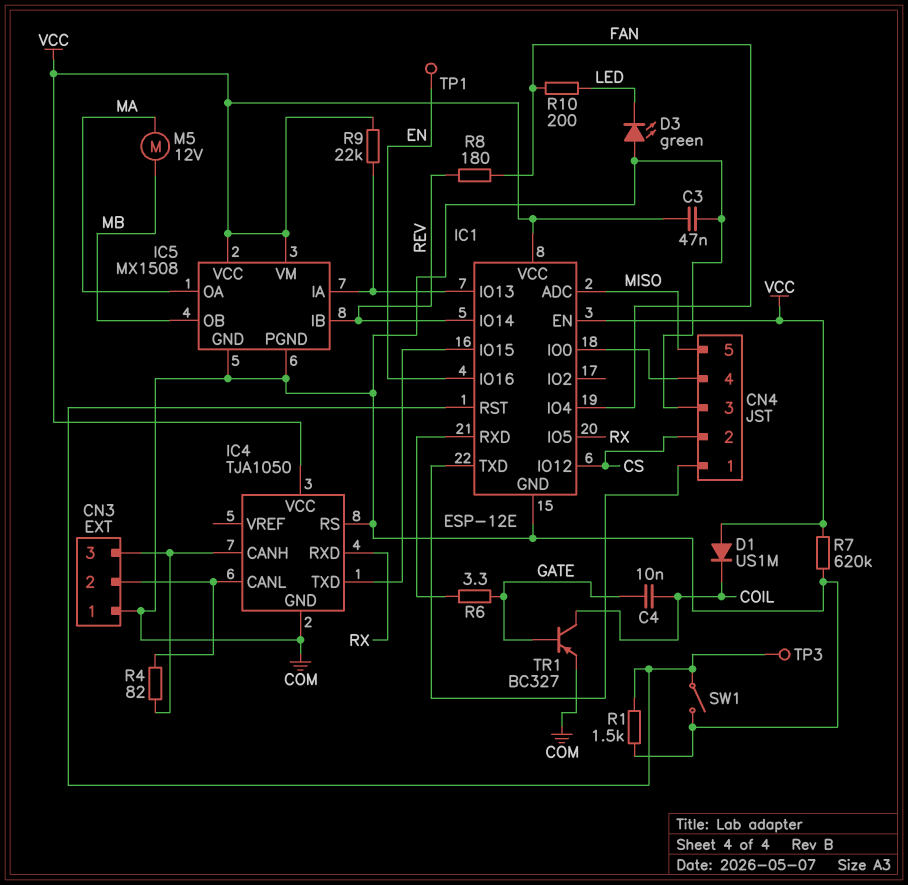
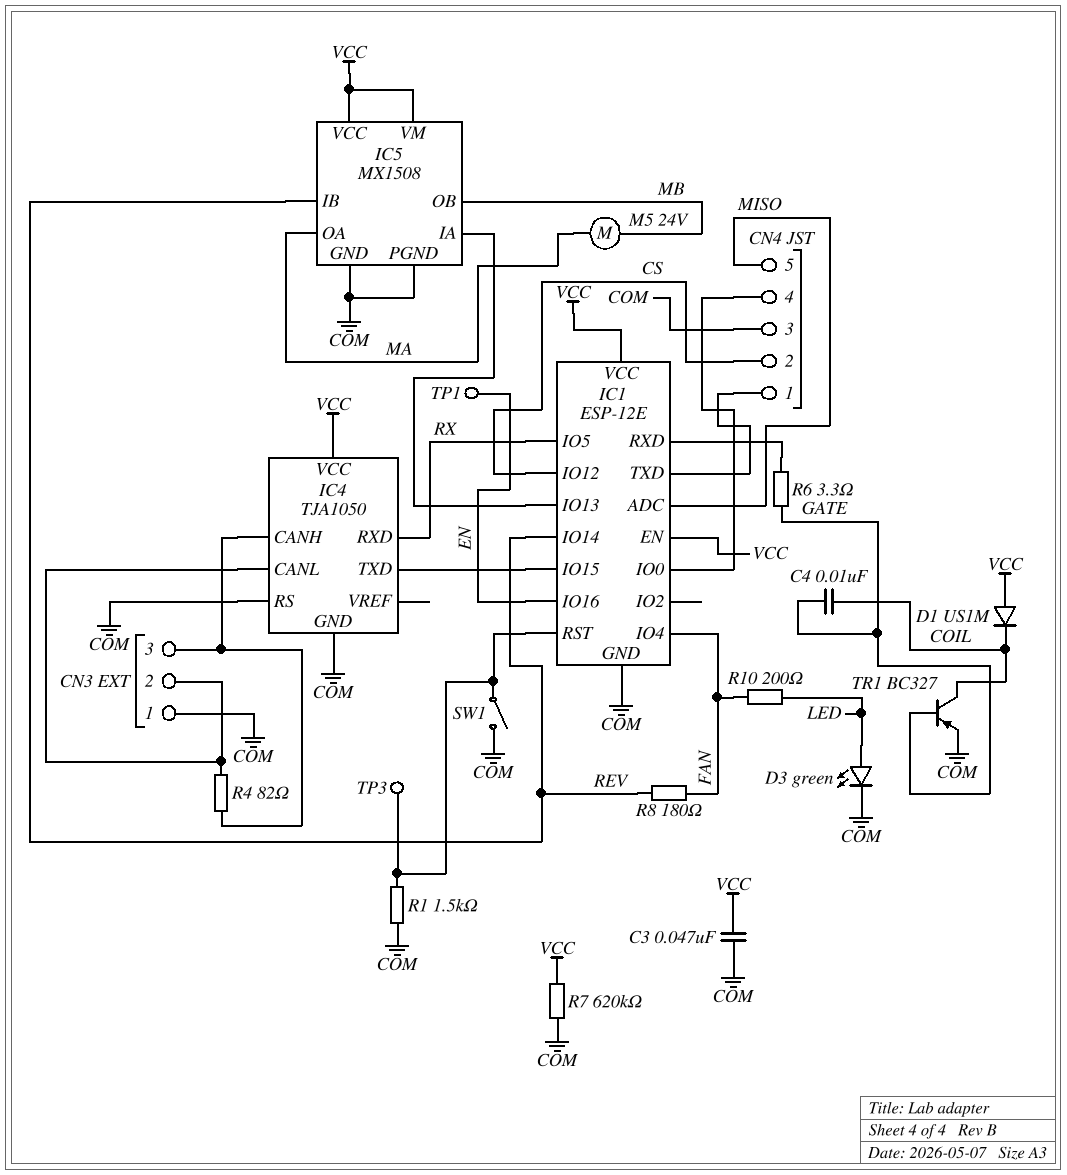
D3: LED green (A COM, K LED) -> LED green (A LED, K COM)
M5: motor 12V (MA, MB) -> motor 24V (MA, MB)
R9: 22k (IC1/IO13, VCC) -> none

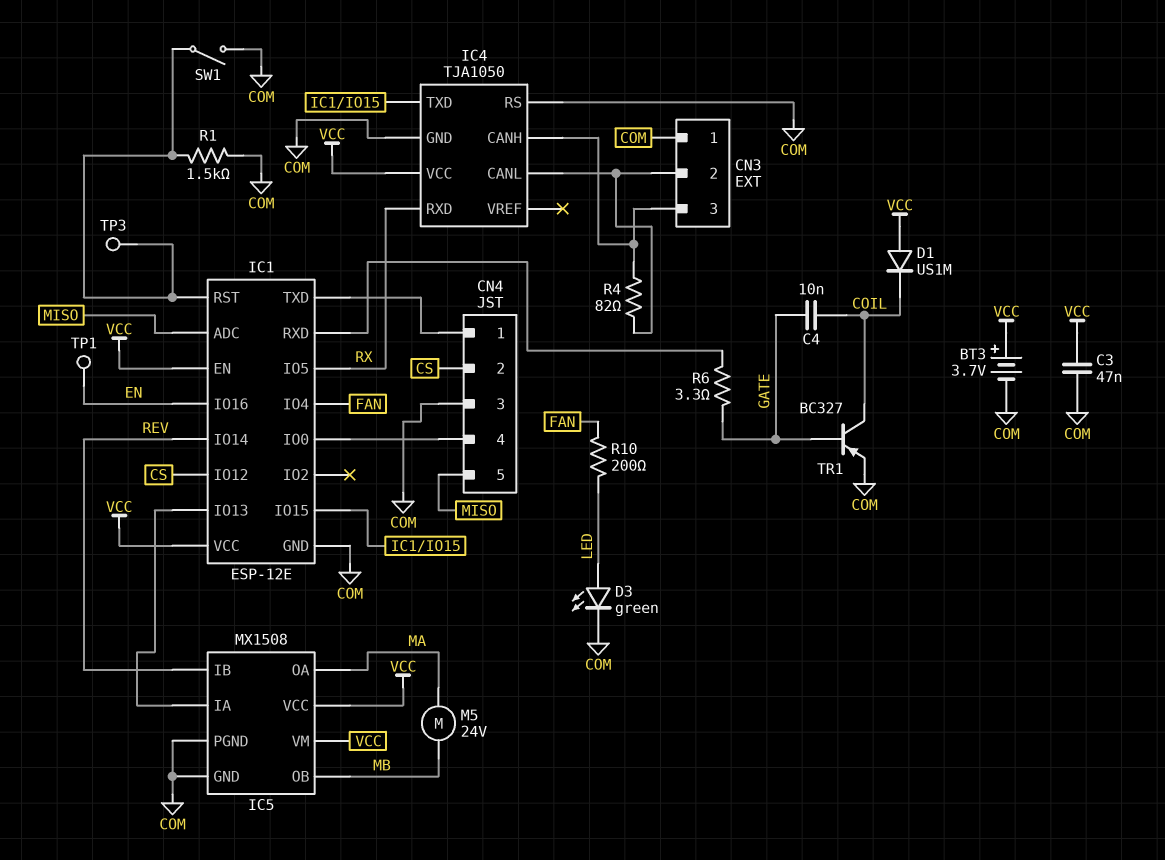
BT3: none -> 3.7V (plus VCC, minus COM)
R7: 620k (COM, VCC) -> none
R8: 180 (FAN, REV) -> none

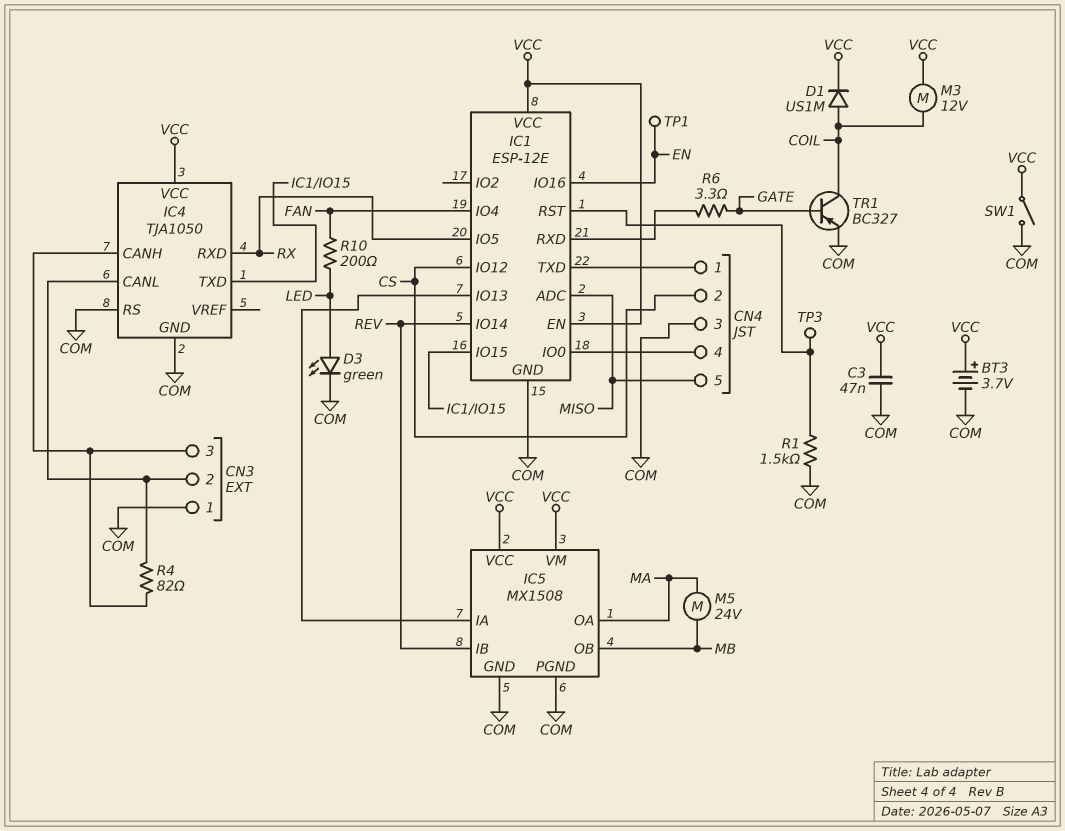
C4: 10nF (COIL, GATE) -> none
D1: diode US1M (A VCC, K COIL) -> diode US1M (A COIL, K VCC)
M3: none -> motor 12V (COIL, VCC)
SW1: switch (COM, IC1/RST) -> switch (COM, VCC)

